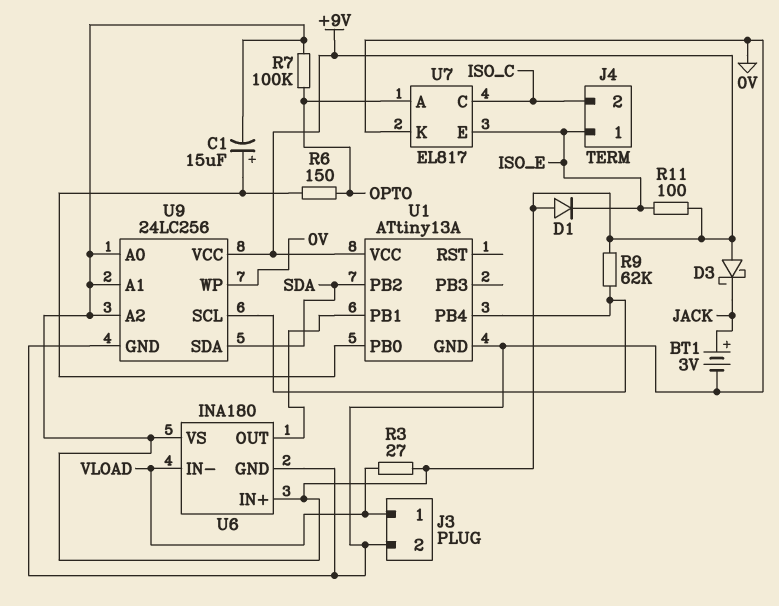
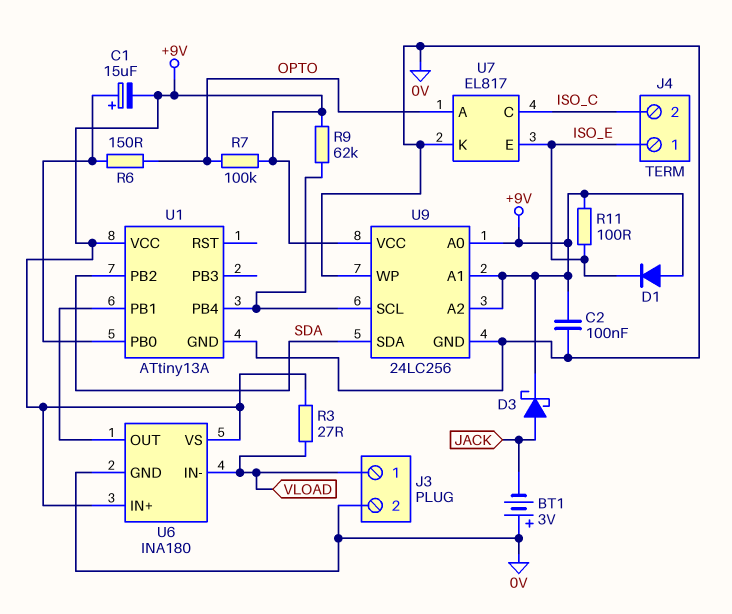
BT1: 3V (plus JACK, minus 0V) -> 3V (plus 0V, minus JACK)
C2: none -> 100nF (+9V, 0V)
D3: schottky (A +9V, K JACK) -> schottky (A JACK, K +9V)

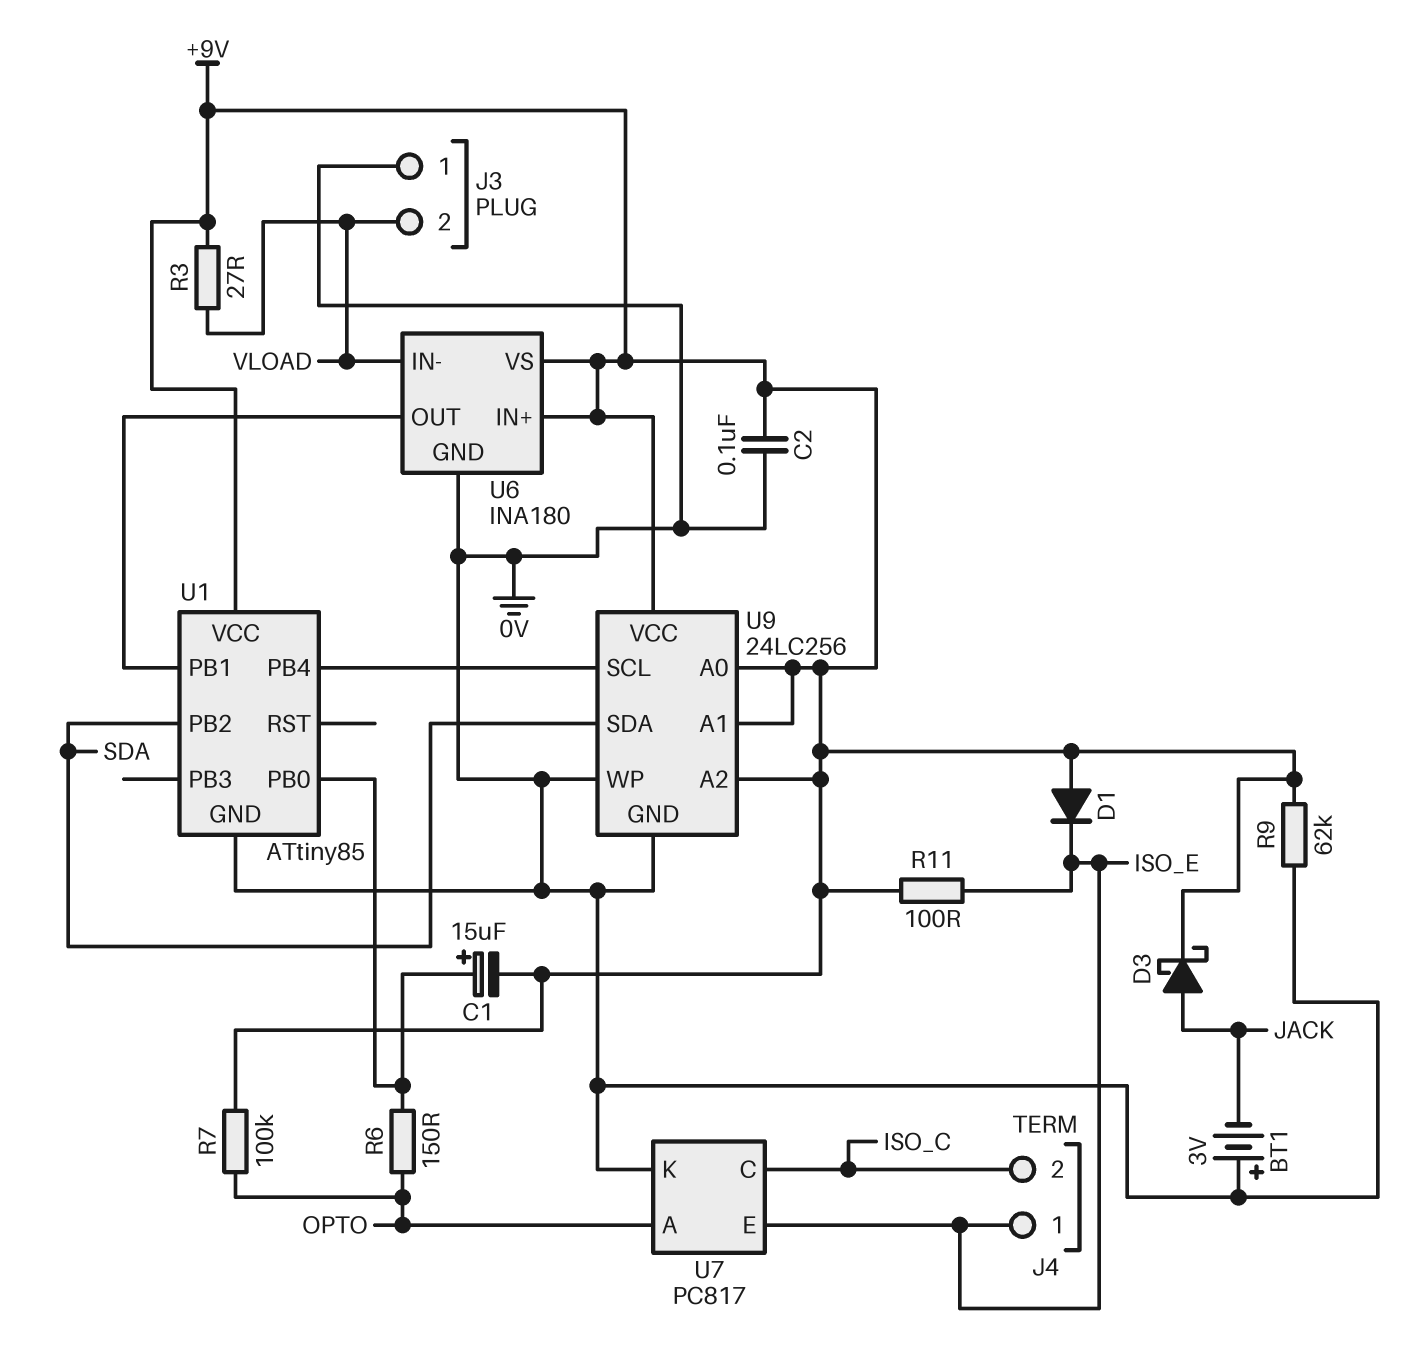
J3 pin 1: VLOAD -> 0V
J3 pin 2: 0V -> VLOAD
R9: 62k (+9V, U1/PB4) -> 62k (+9V, 0V)
U1: ATtiny13A -> ATtiny85
U7: EL817 -> PC817

